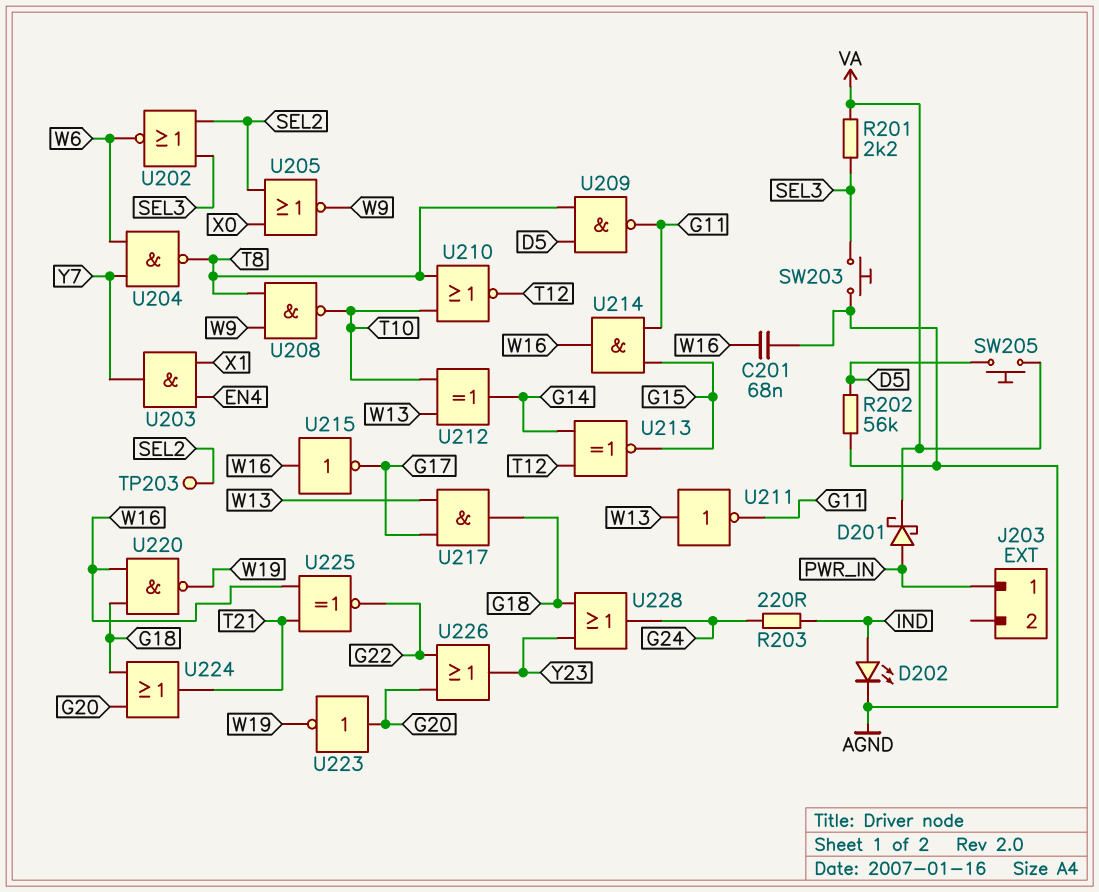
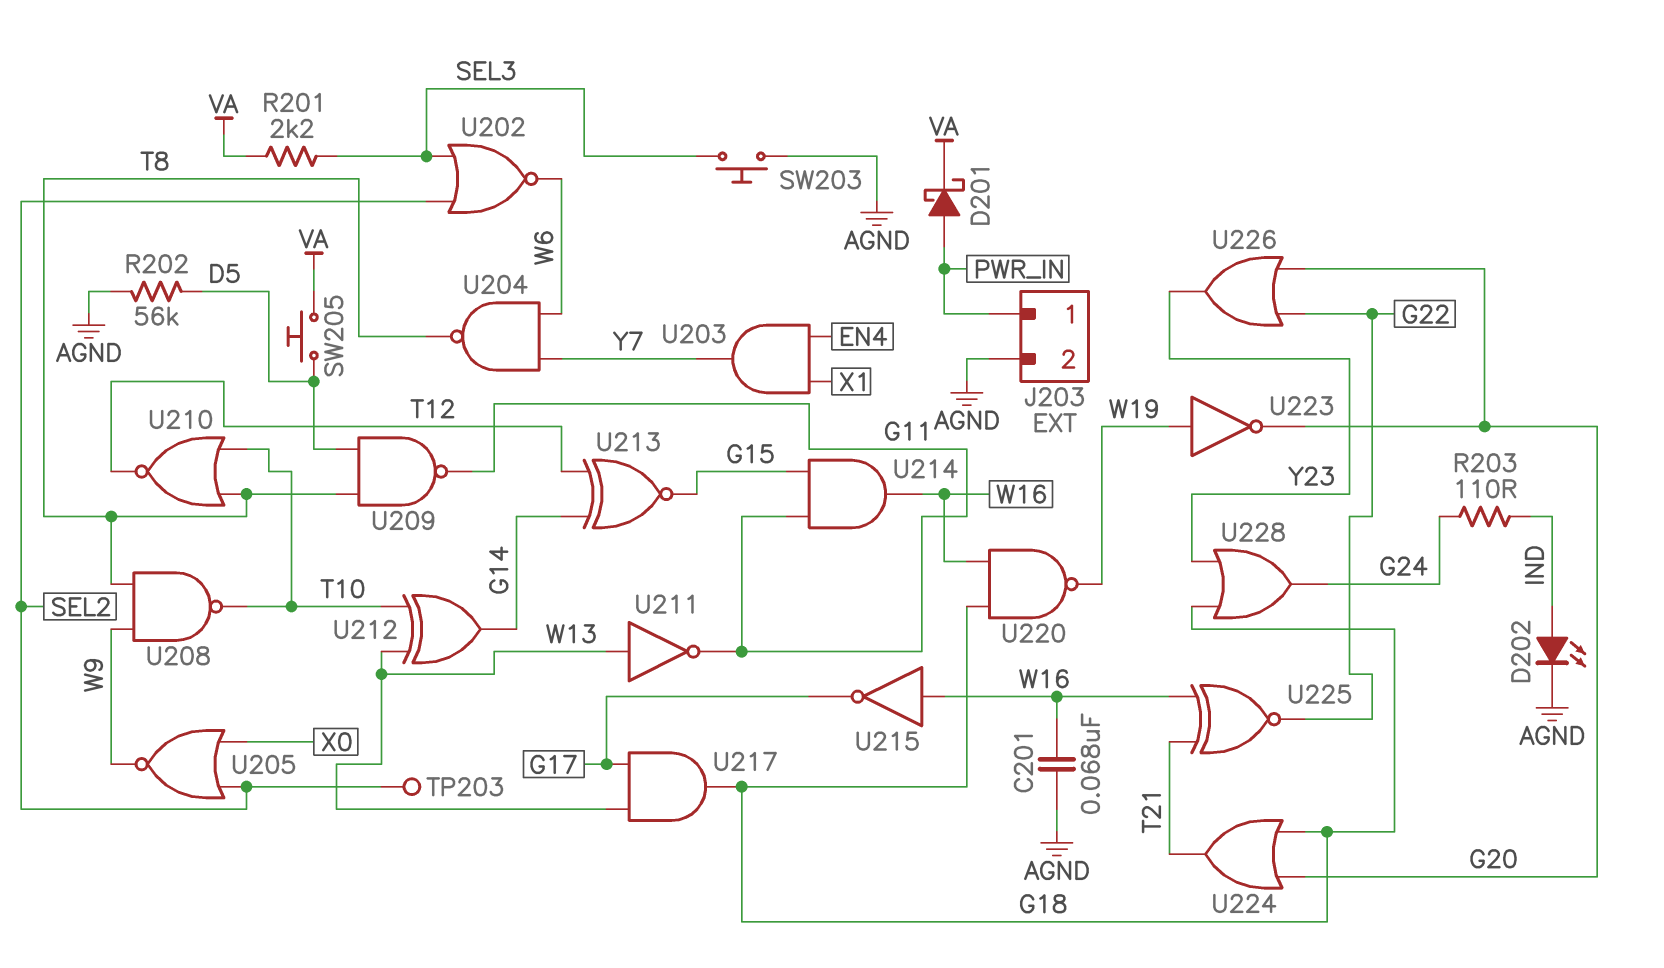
J203 pin 2: none -> AGND
R203: 220 (G24, IND) -> 110 (G24, IND)
U223: NOT (in G20, out W19) -> NOT (in W19, out G20)

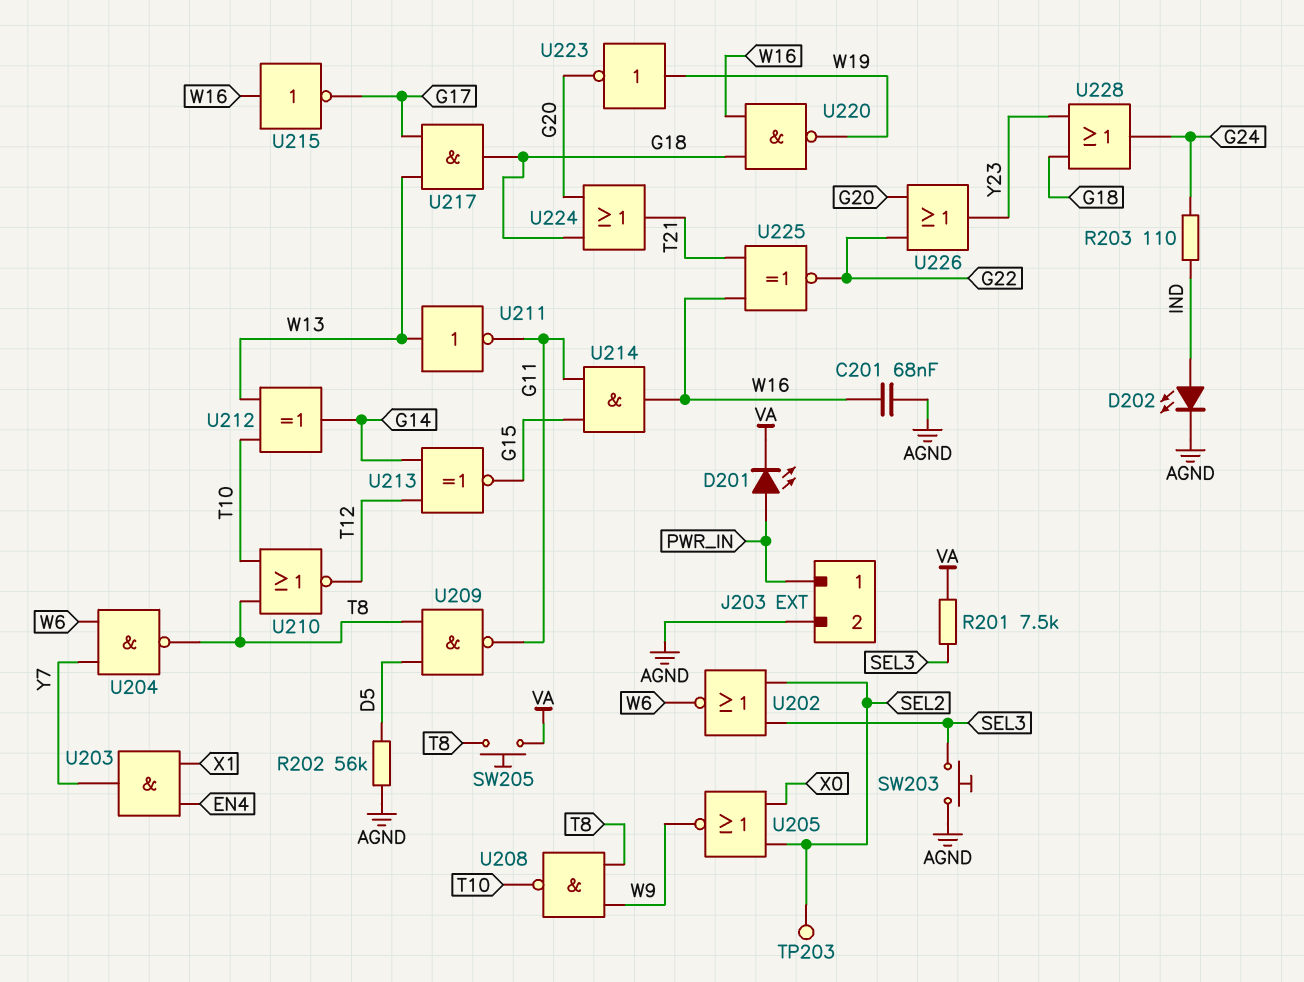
D201: schottky (A PWR_IN, K VA) -> LED (A PWR_IN, K VA)
R201: 2.2k (SEL3, VA) -> 7.5k (SEL3, VA)
SW205: button (D5, VA) -> button (T8, VA)

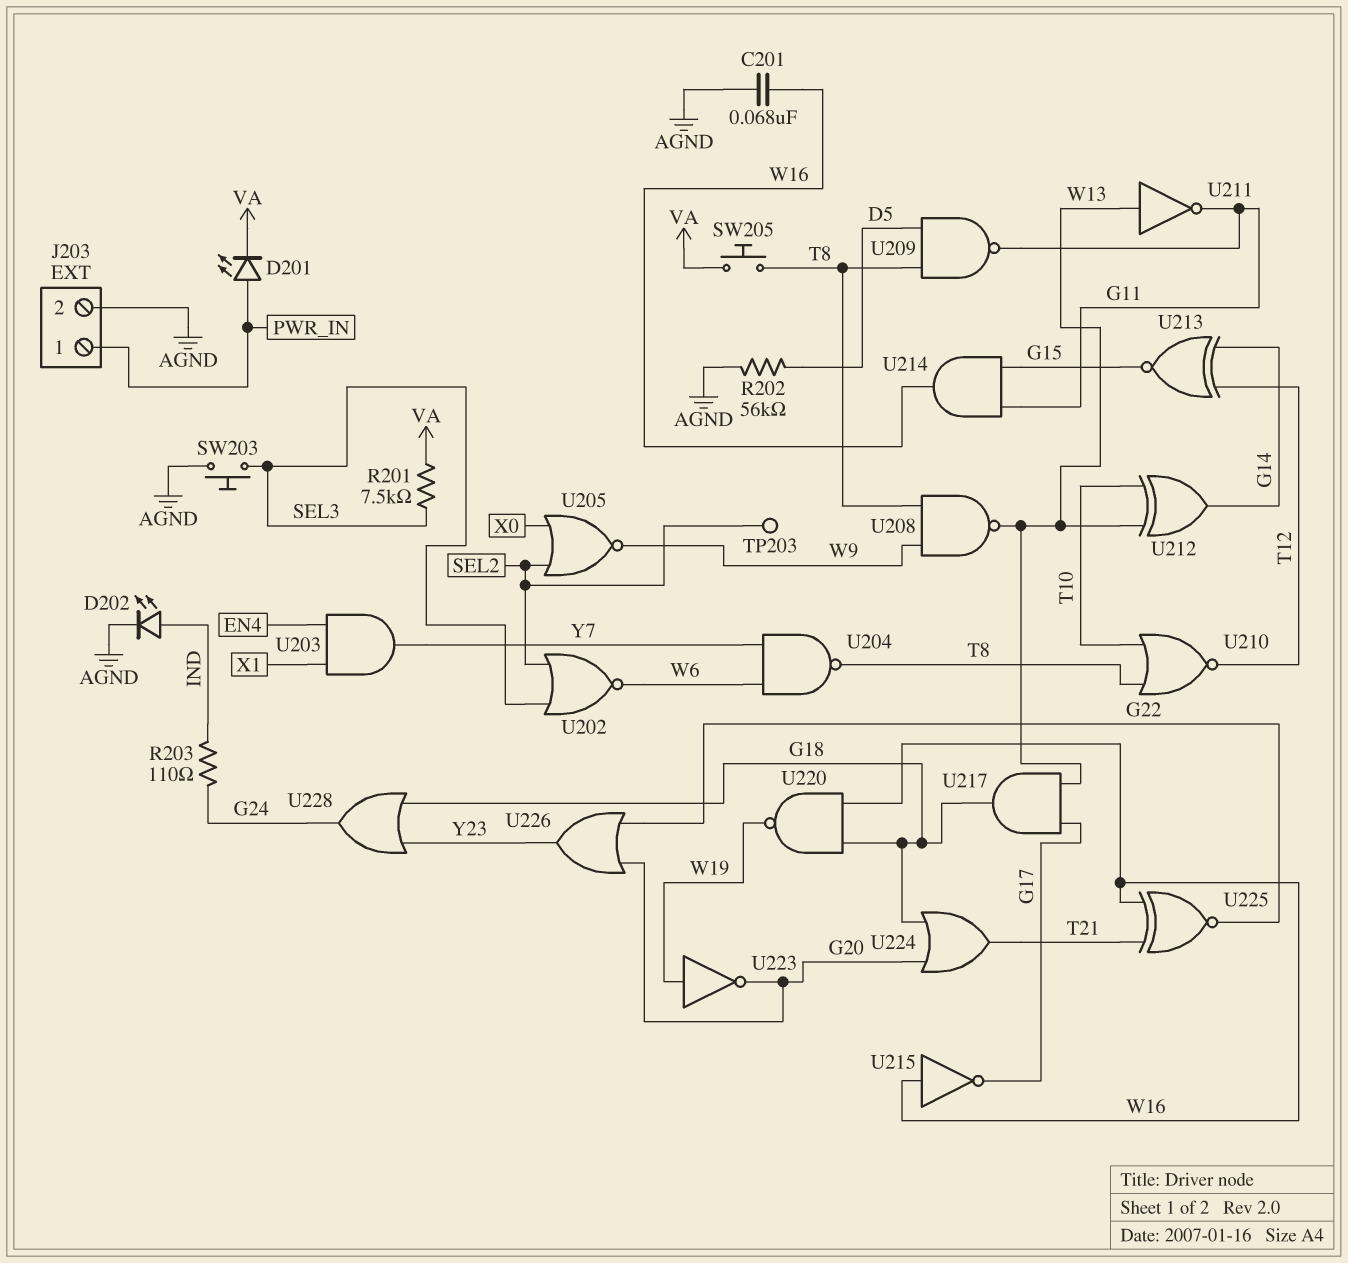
U208: NAND (in T8, in W9, out T10) -> NAND (in T8, in W9, out W13)

